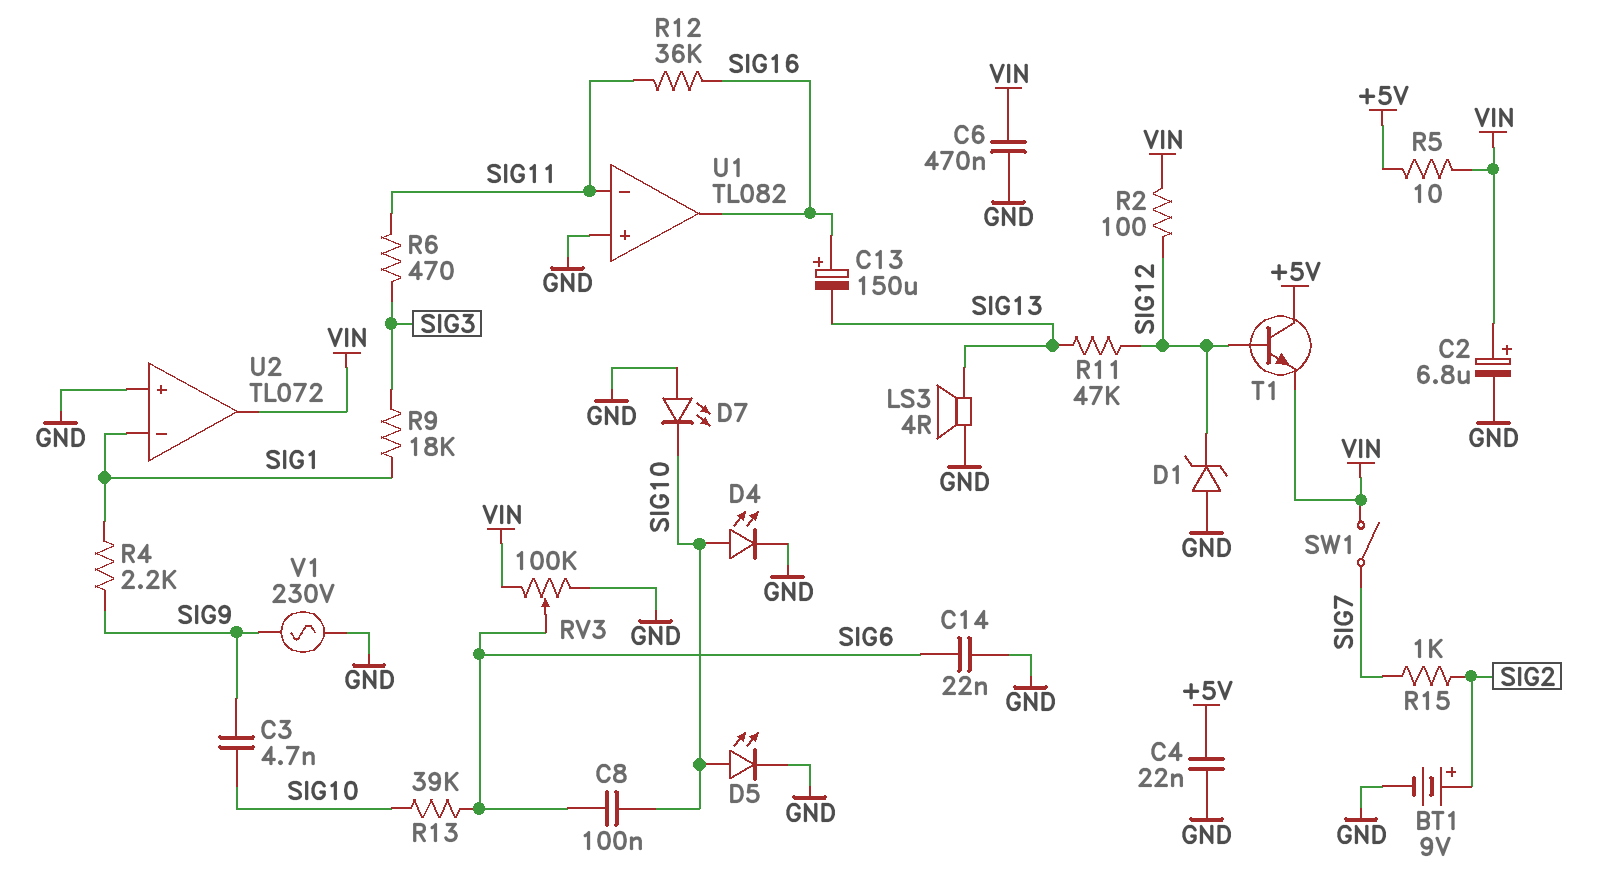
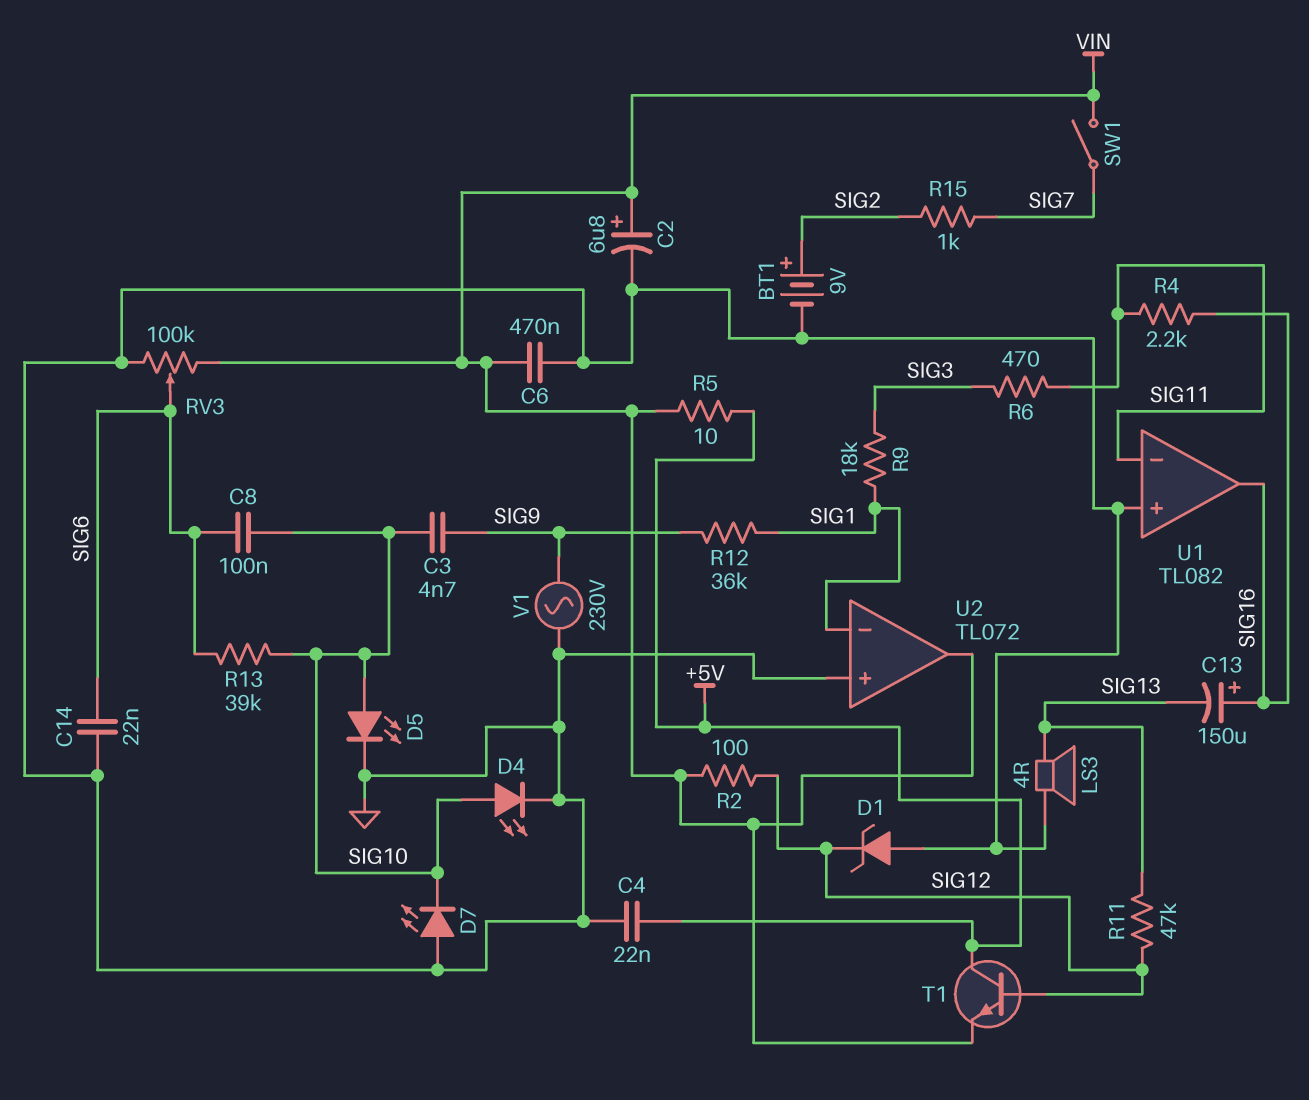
R4: 2.2k (SIG1, SIG9) -> 2.2k (SIG11, SIG16)
R12: 36k (SIG11, SIG16) -> 36k (SIG1, SIG9)

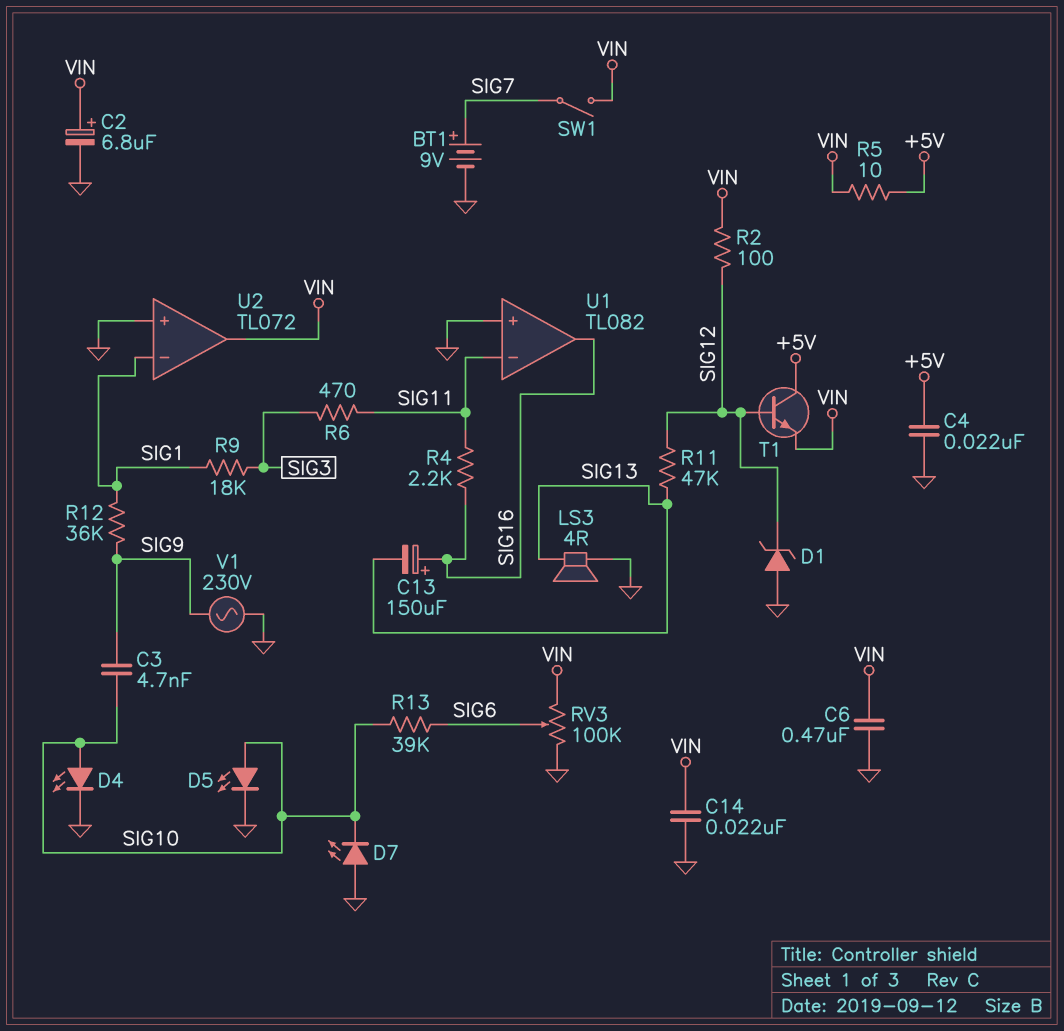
BT1: 9V (plus SIG2, minus GND) -> 9V (plus SIG7, minus GND)
C8: 100nF (SIG6, SIG10) -> none
C14: 22nF (GND, SIG6) -> 22nF (GND, VIN)
R15: 1k (SIG2, SIG7) -> none

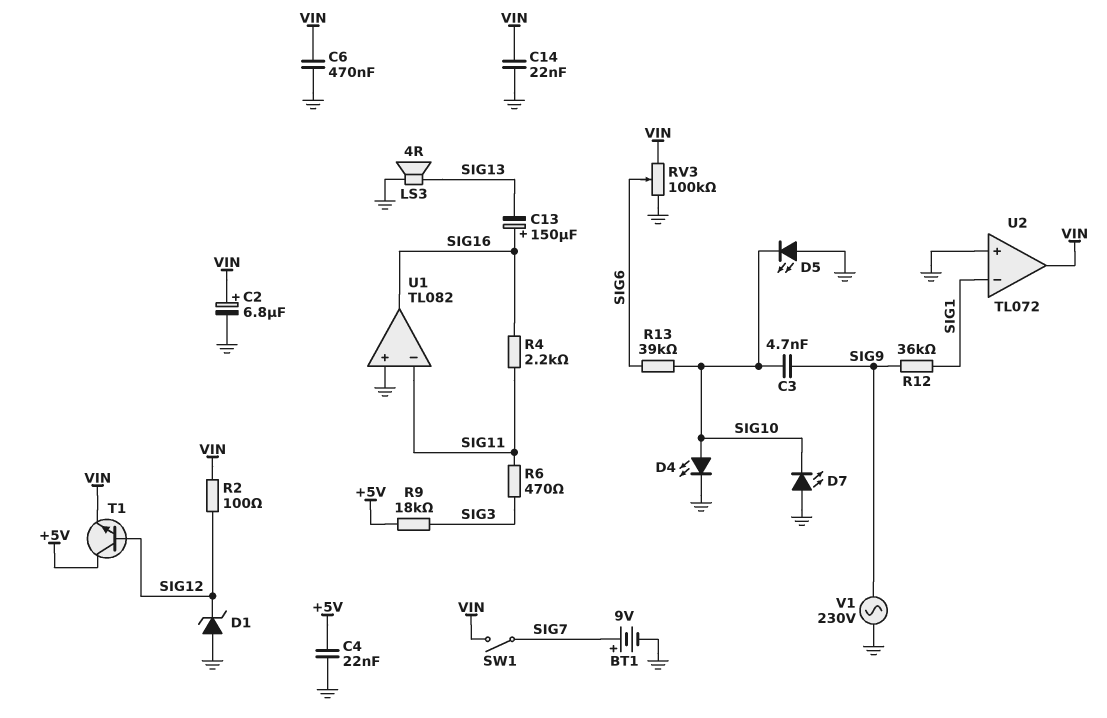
D5: LED (A SIG10, K GND) -> LED (A GND, K SIG10)
R5: 10 (+5V, VIN) -> none
R9: 18k (SIG1, SIG3) -> 18k (+5V, SIG3)
R11: 47k (SIG12, SIG13) -> none

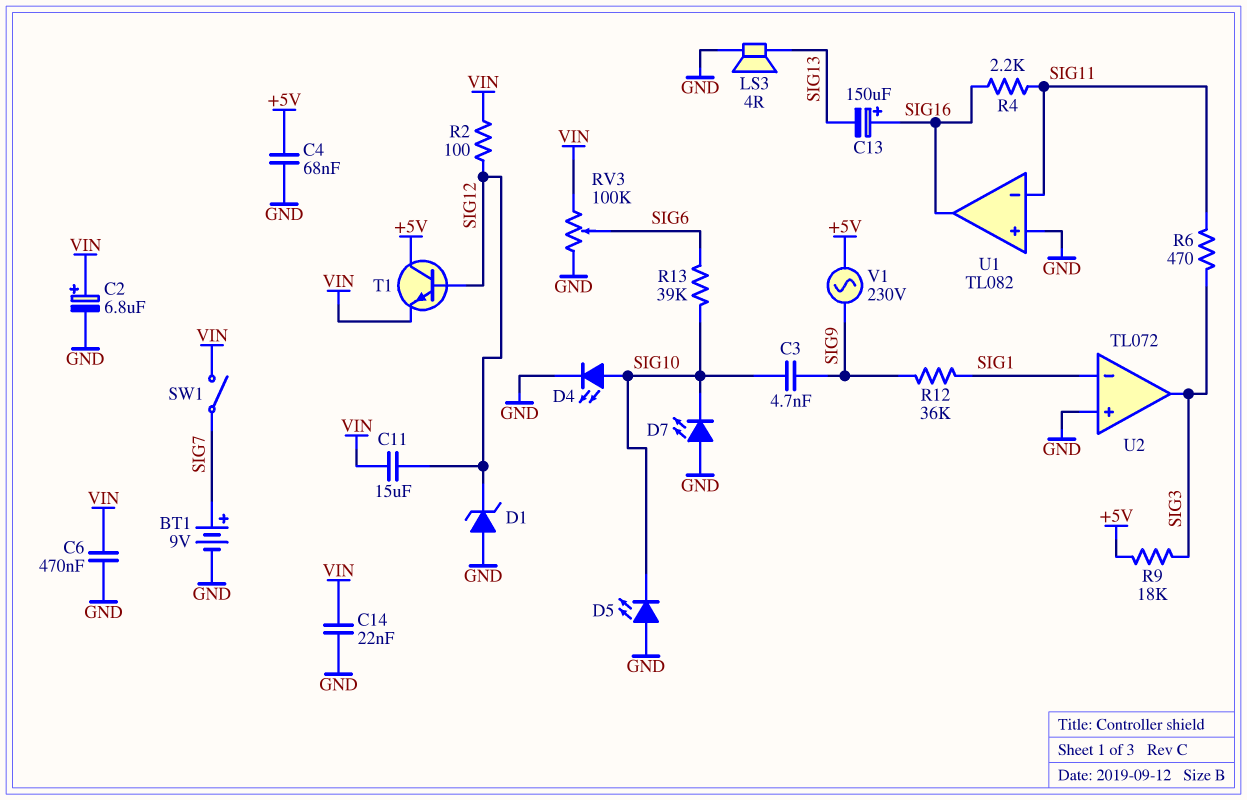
C4: 22nF (+5V, GND) -> 68nF (+5V, GND)
C11: none -> 15uF (SIG12, VIN)
U2 pin out: VIN -> SIG3
V1: AC 230V (GND, SIG9) -> AC 230V (+5V, SIG9)

